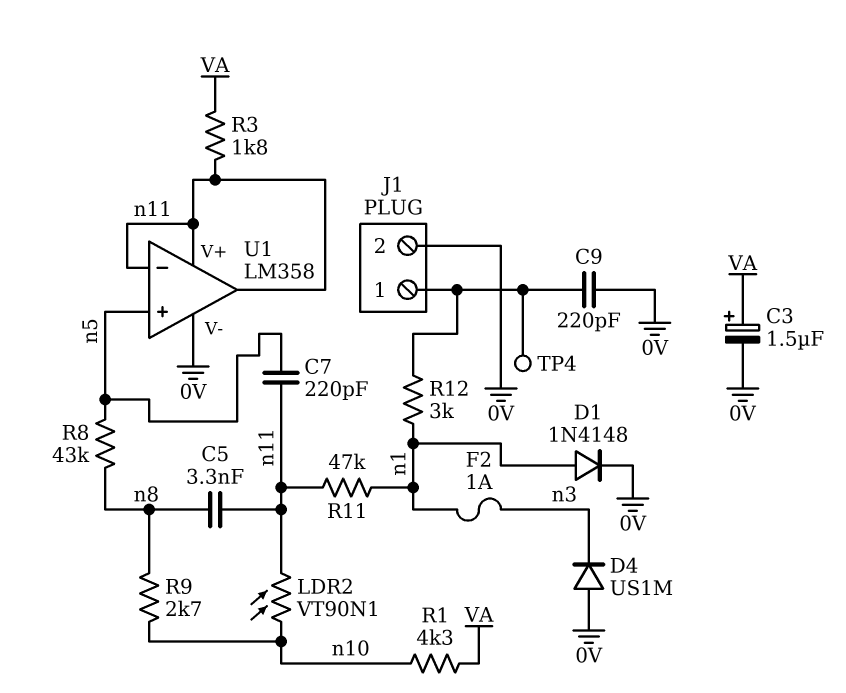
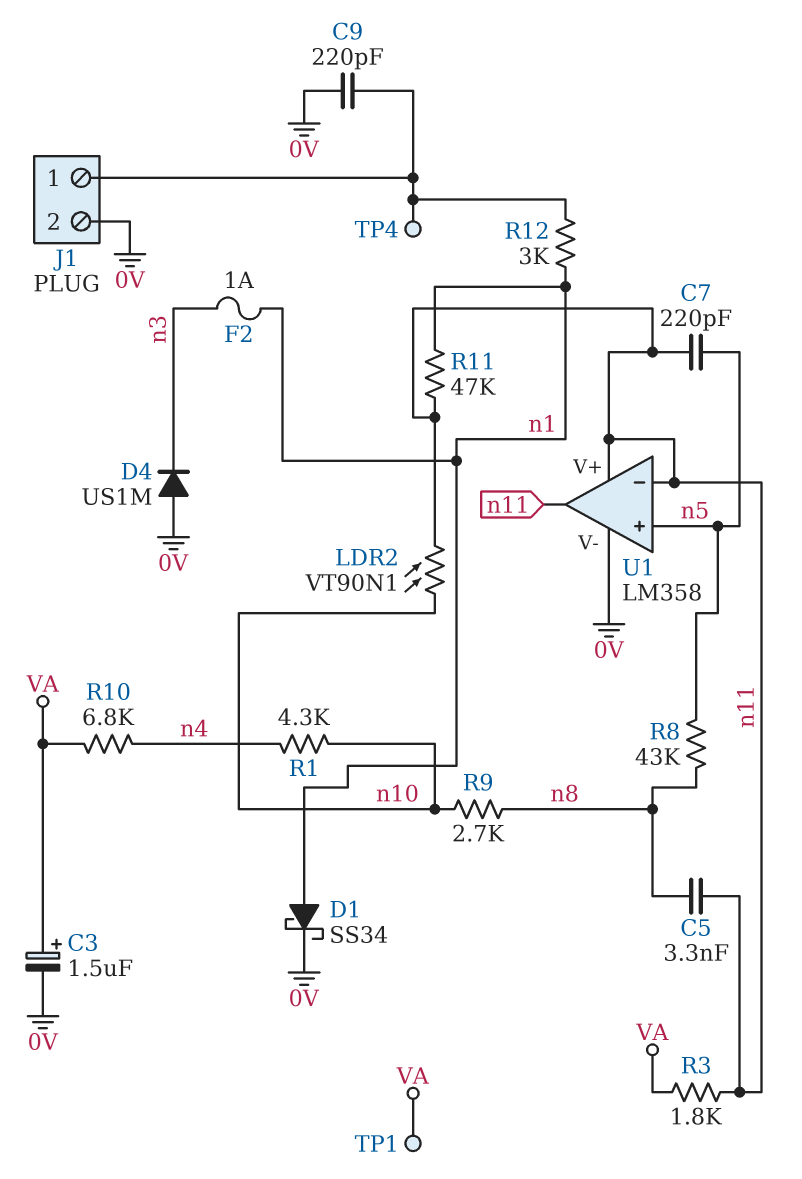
D1: diode 1N4148 (A n1, K 0V) -> schottky SS34 (A n1, K 0V)
R1: 4.3k (VA, n10) -> 4.3k (n4, n10)
R10: none -> 6.8k (VA, n4)
TP1: none -> test point (VA)

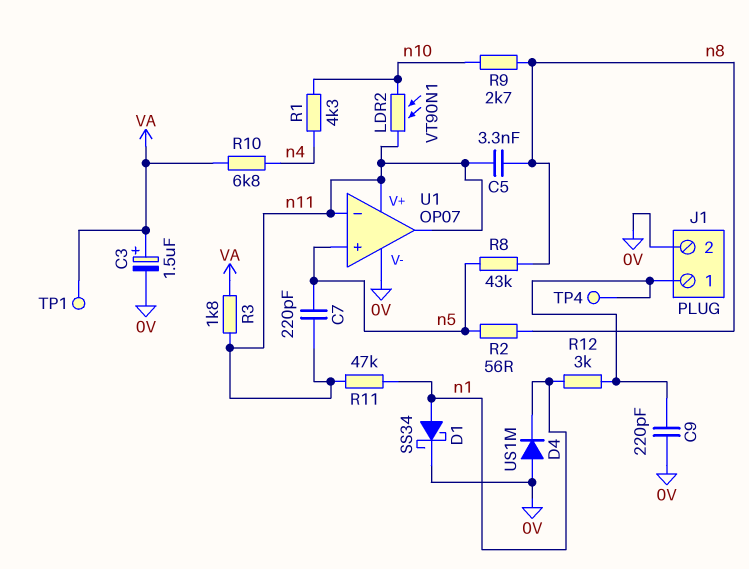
D4: diode US1M (A 0V, K n3) -> diode US1M (A 0V, K n1)
F2: 1A (n1, n3) -> none
R2: none -> 56 (n5, n8)
U1: LM358 -> OP07

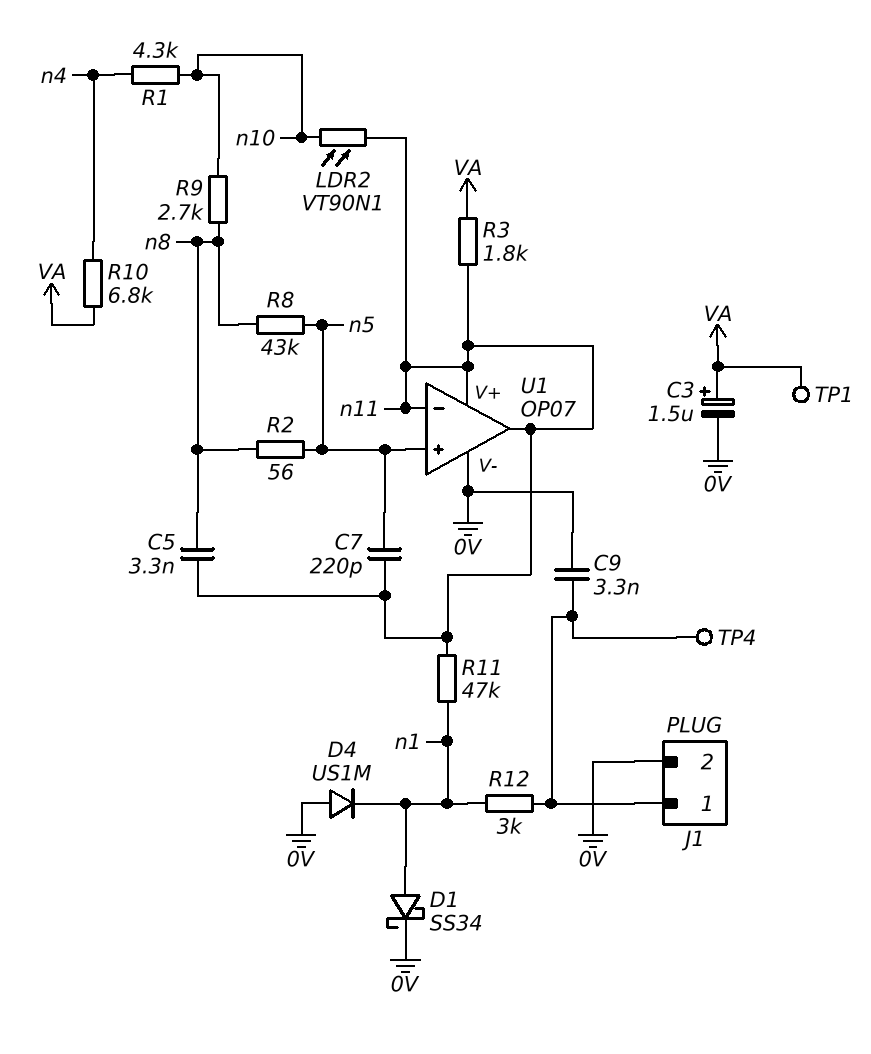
C9: 220pF (0V, J1/1) -> 3.3nF (0V, J1/1)

